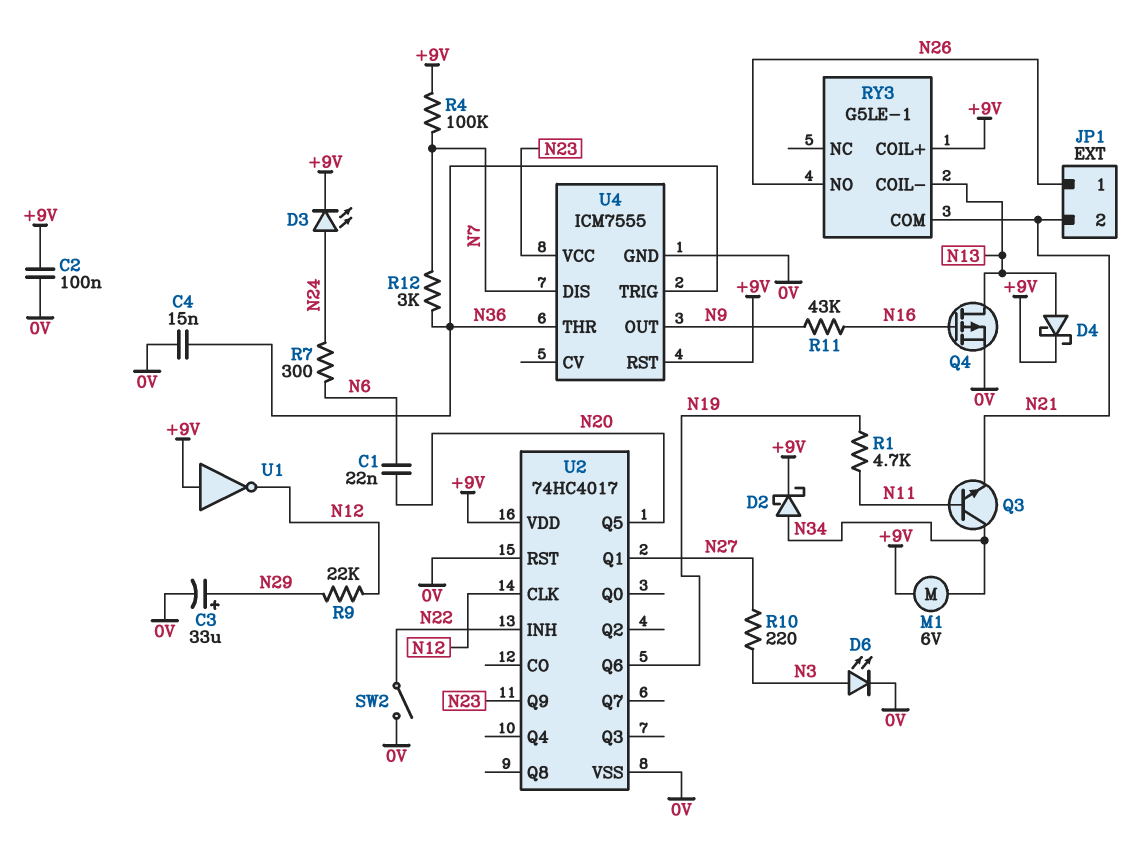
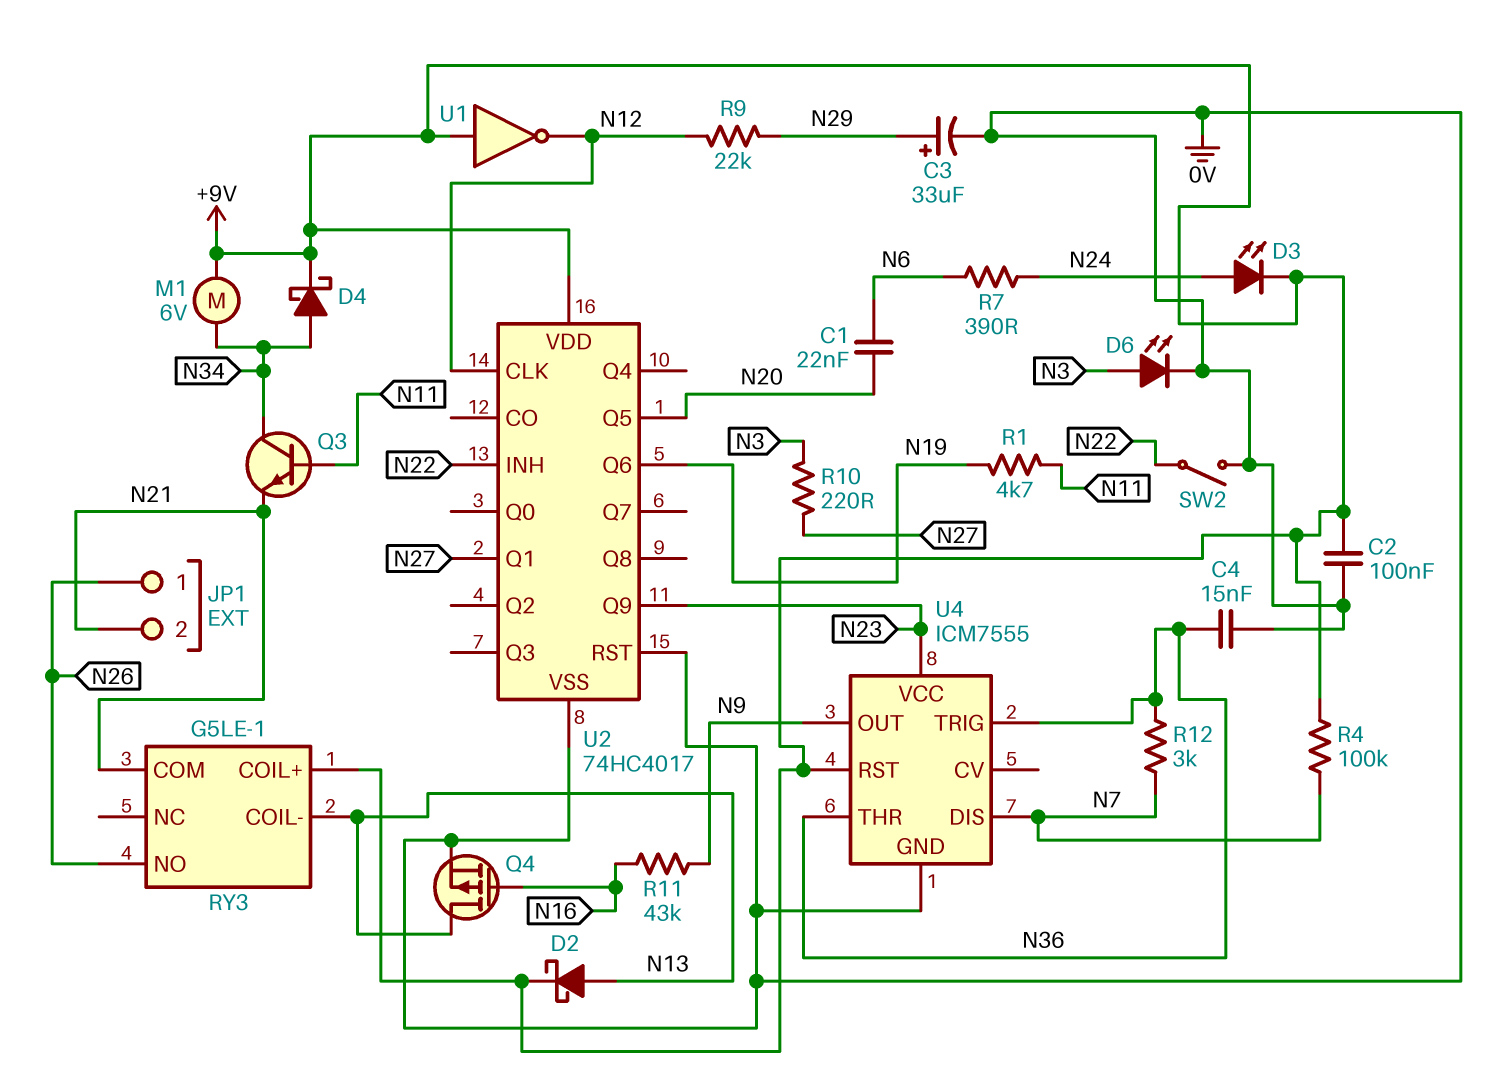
D2: schottky (A N34, K +9V) -> schottky (A N13, K +9V)
D4: schottky (A N13, K +9V) -> schottky (A N34, K +9V)
R7: 300 (N6, N24) -> 390 (N6, N24)

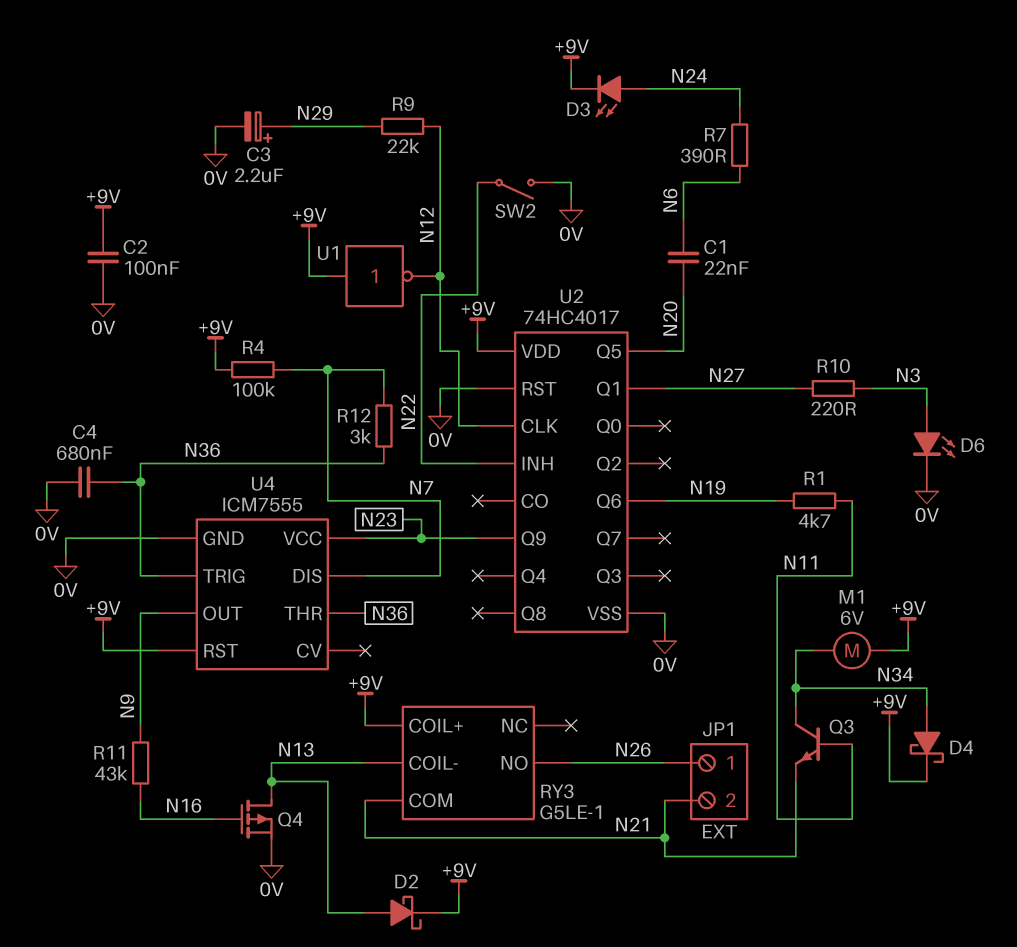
C3: 33uF (plus N29, minus 0V) -> 2.2uF (plus N29, minus 0V)
C4: 15nF (0V, N36) -> 680nF (0V, N36)

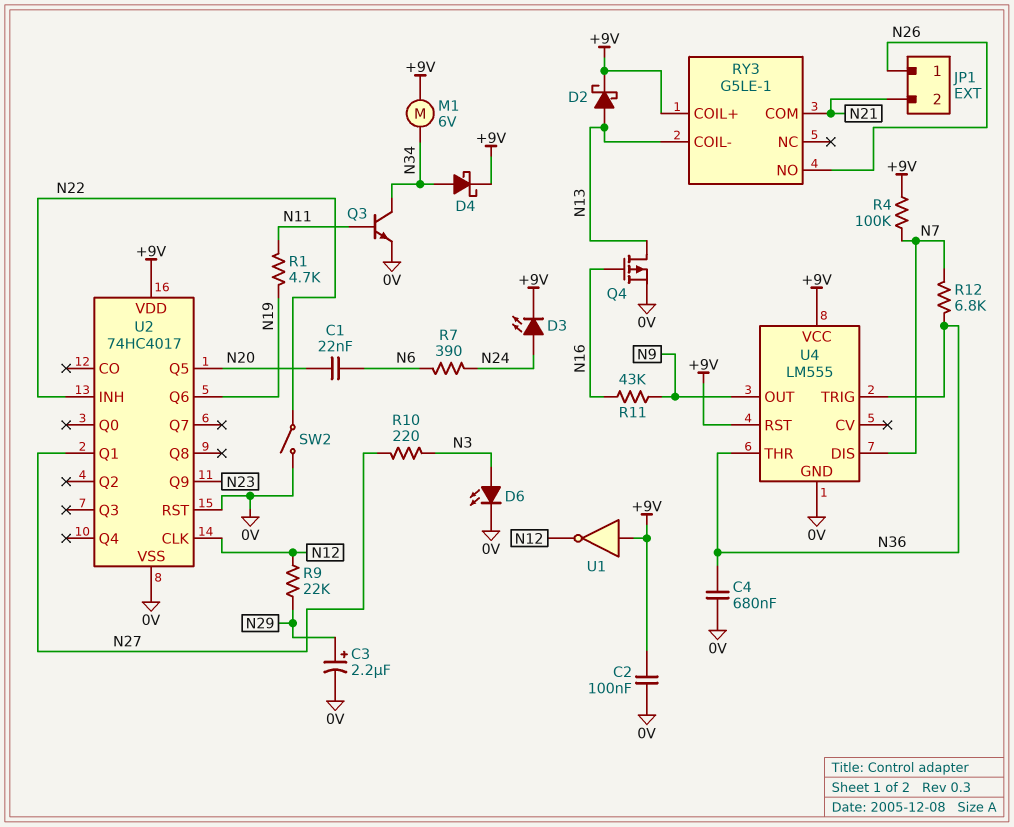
Q3: NPN (B N11, C N34, E N21) -> NPN (B N11, C N34, E 0V)
R12: 3k (N7, N36) -> 6.8k (N7, N36)
U4: ICM7555 -> LM555
U4 pin VCC: N23 -> +9V

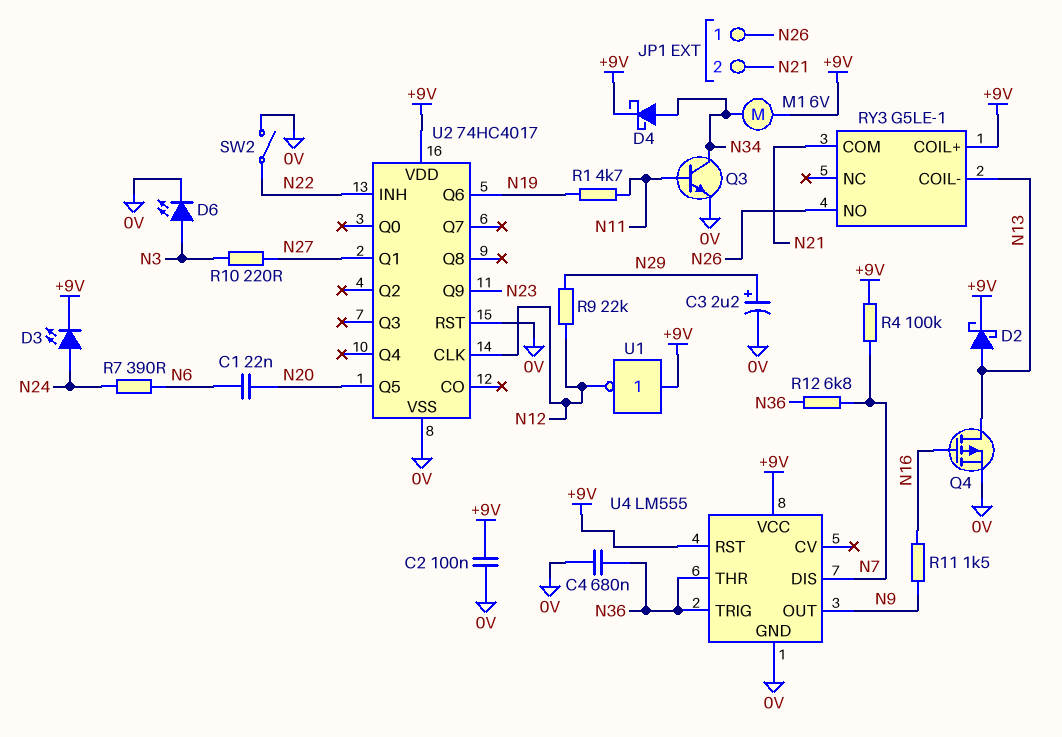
R11: 43k (N9, N16) -> 1.5k (N9, N16)

